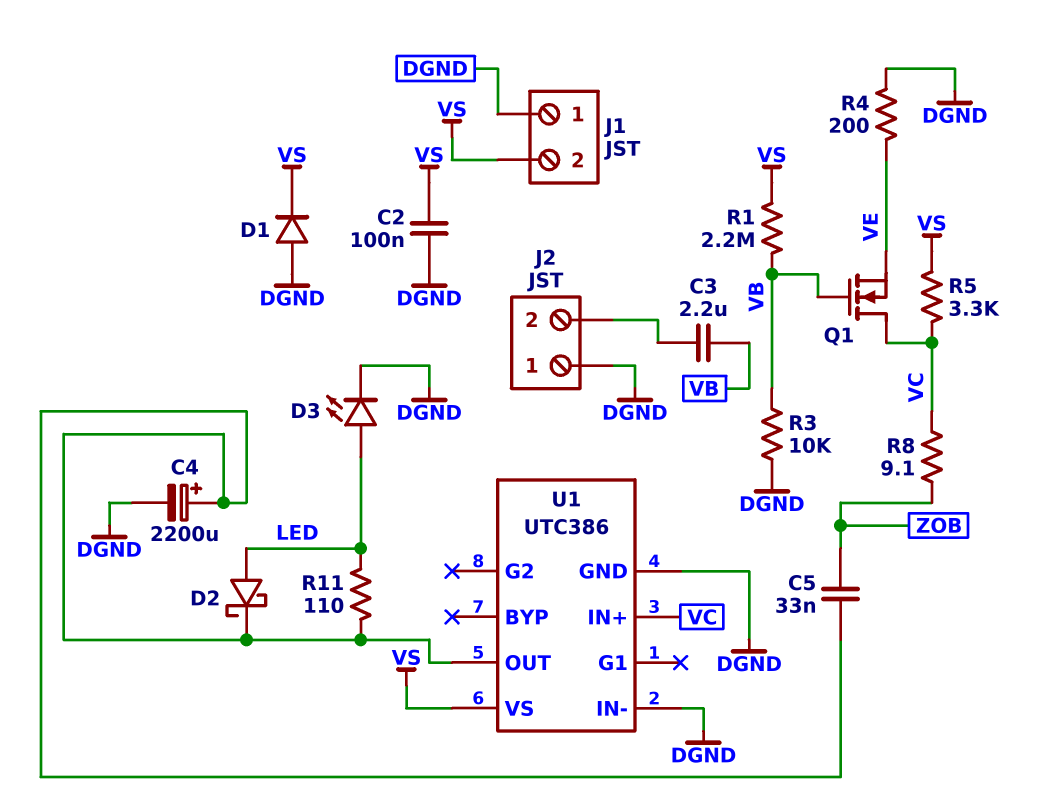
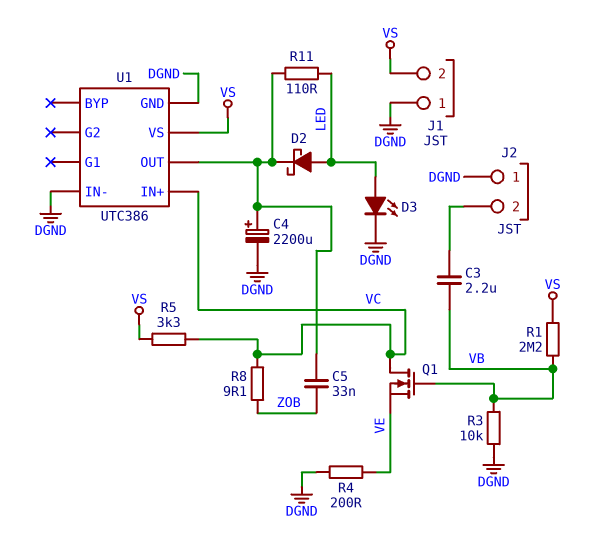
C2: 100nF (DGND, VS) -> none
D1: diode (A DGND, K VS) -> none

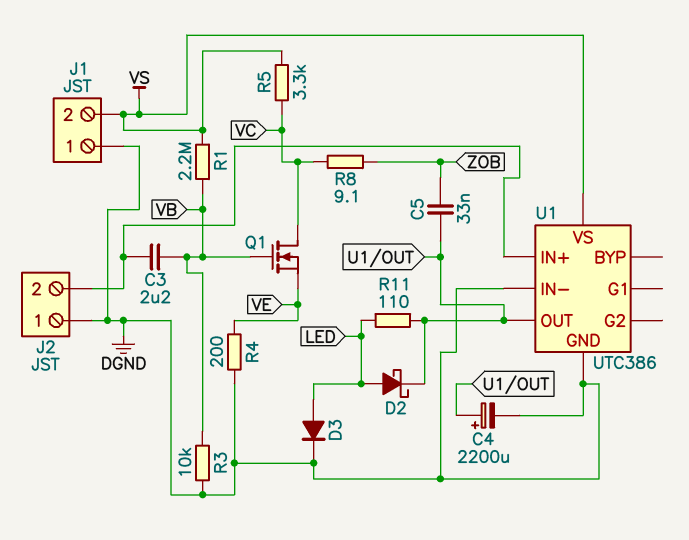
D3: LED (A LED, K DGND) -> diode (A LED, K DGND)
U1 pin IN+: VC -> J2/2

